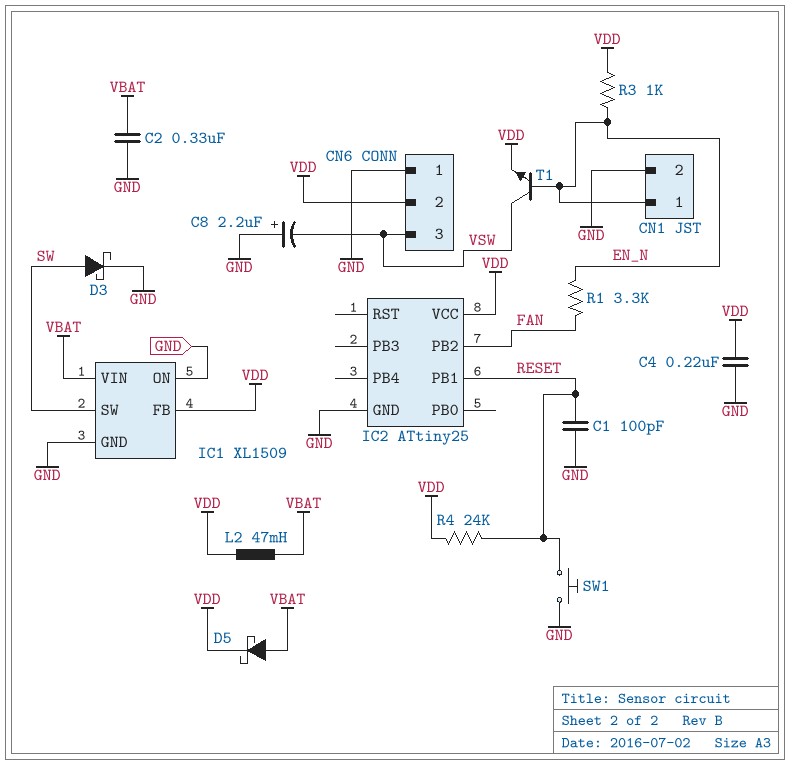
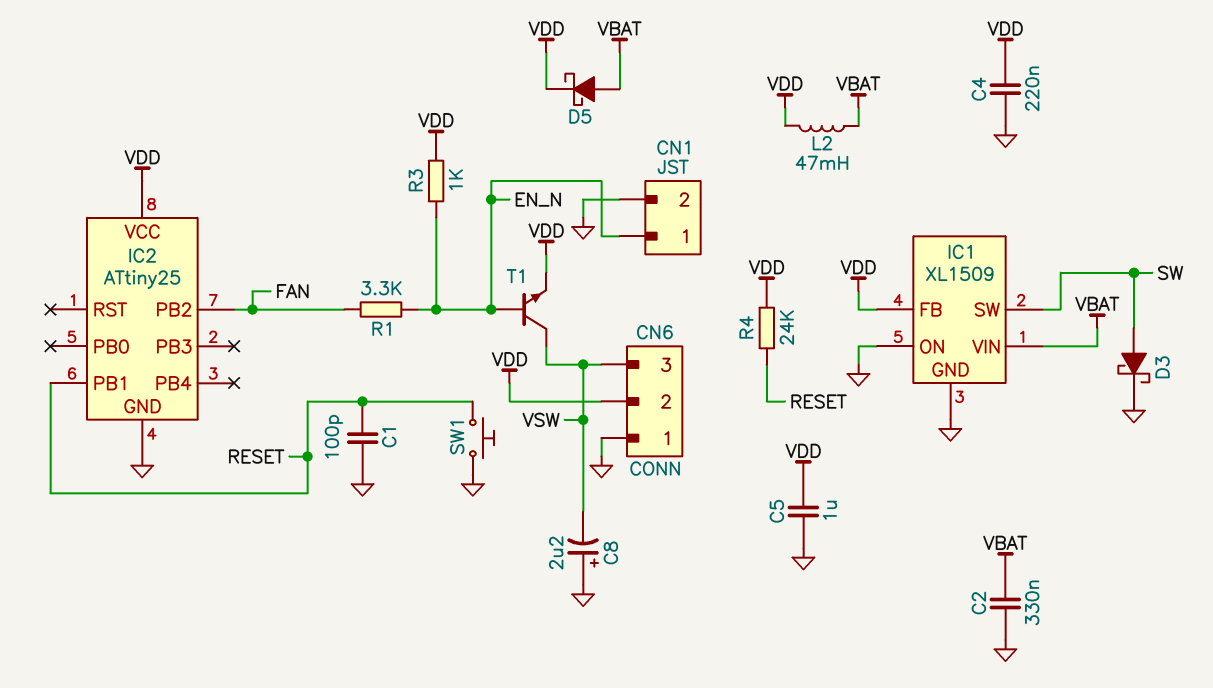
C5: none -> 1uF (GND, VDD)

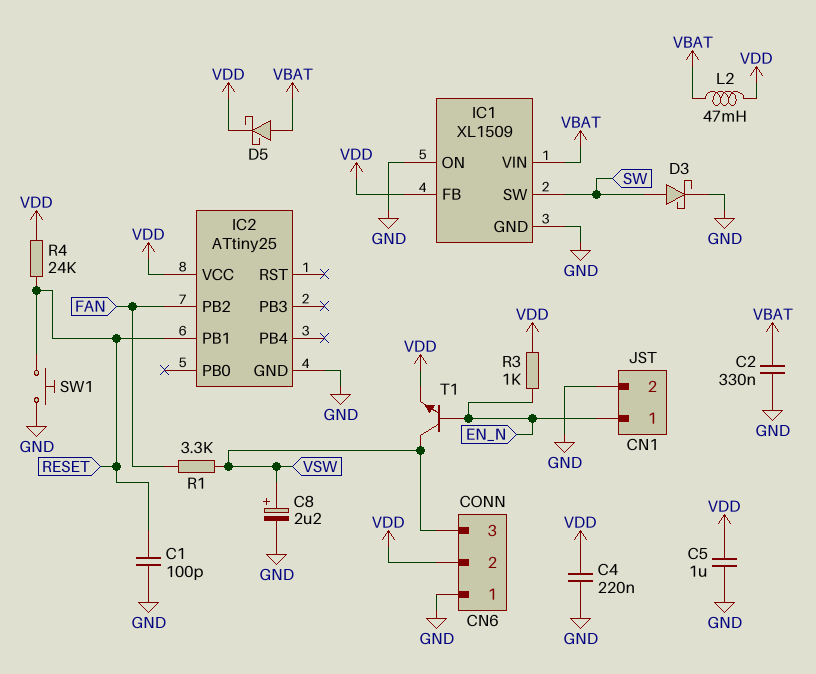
C8: 2.2uF (plus GND, minus VSW) -> 2.2uF (plus VSW, minus GND)
R1: 3.3k (EN_N, FAN) -> 3.3k (FAN, VSW)

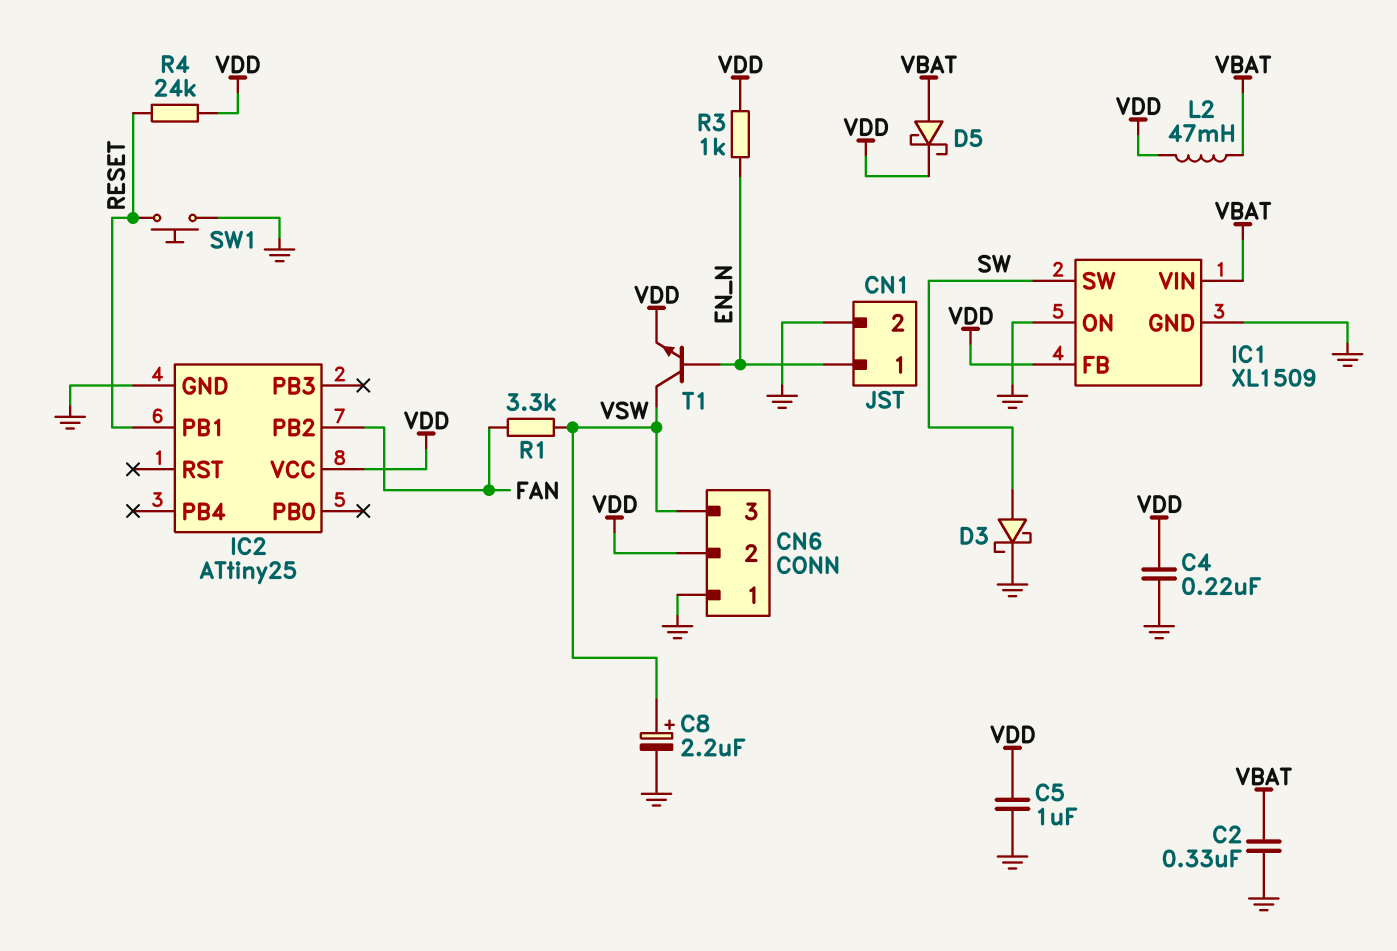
C1: 100pF (GND, RESET) -> none

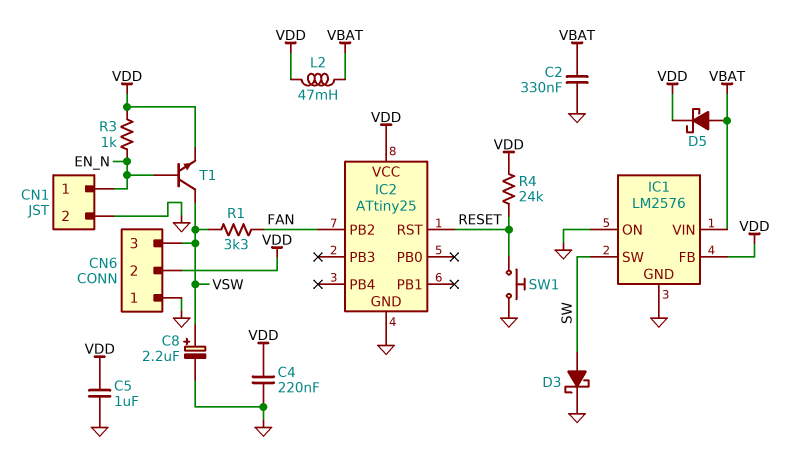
IC1: XL1509 -> LM2576
IC2 pin PB1: RESET -> none
IC2 pin RST: none -> RESET

